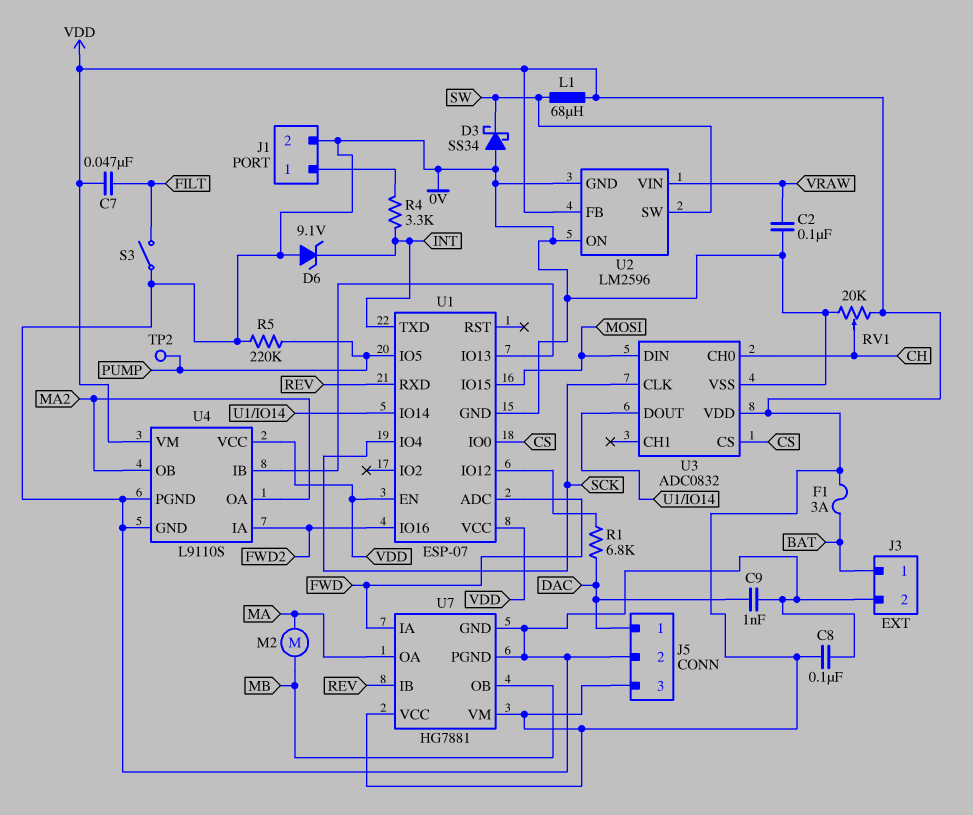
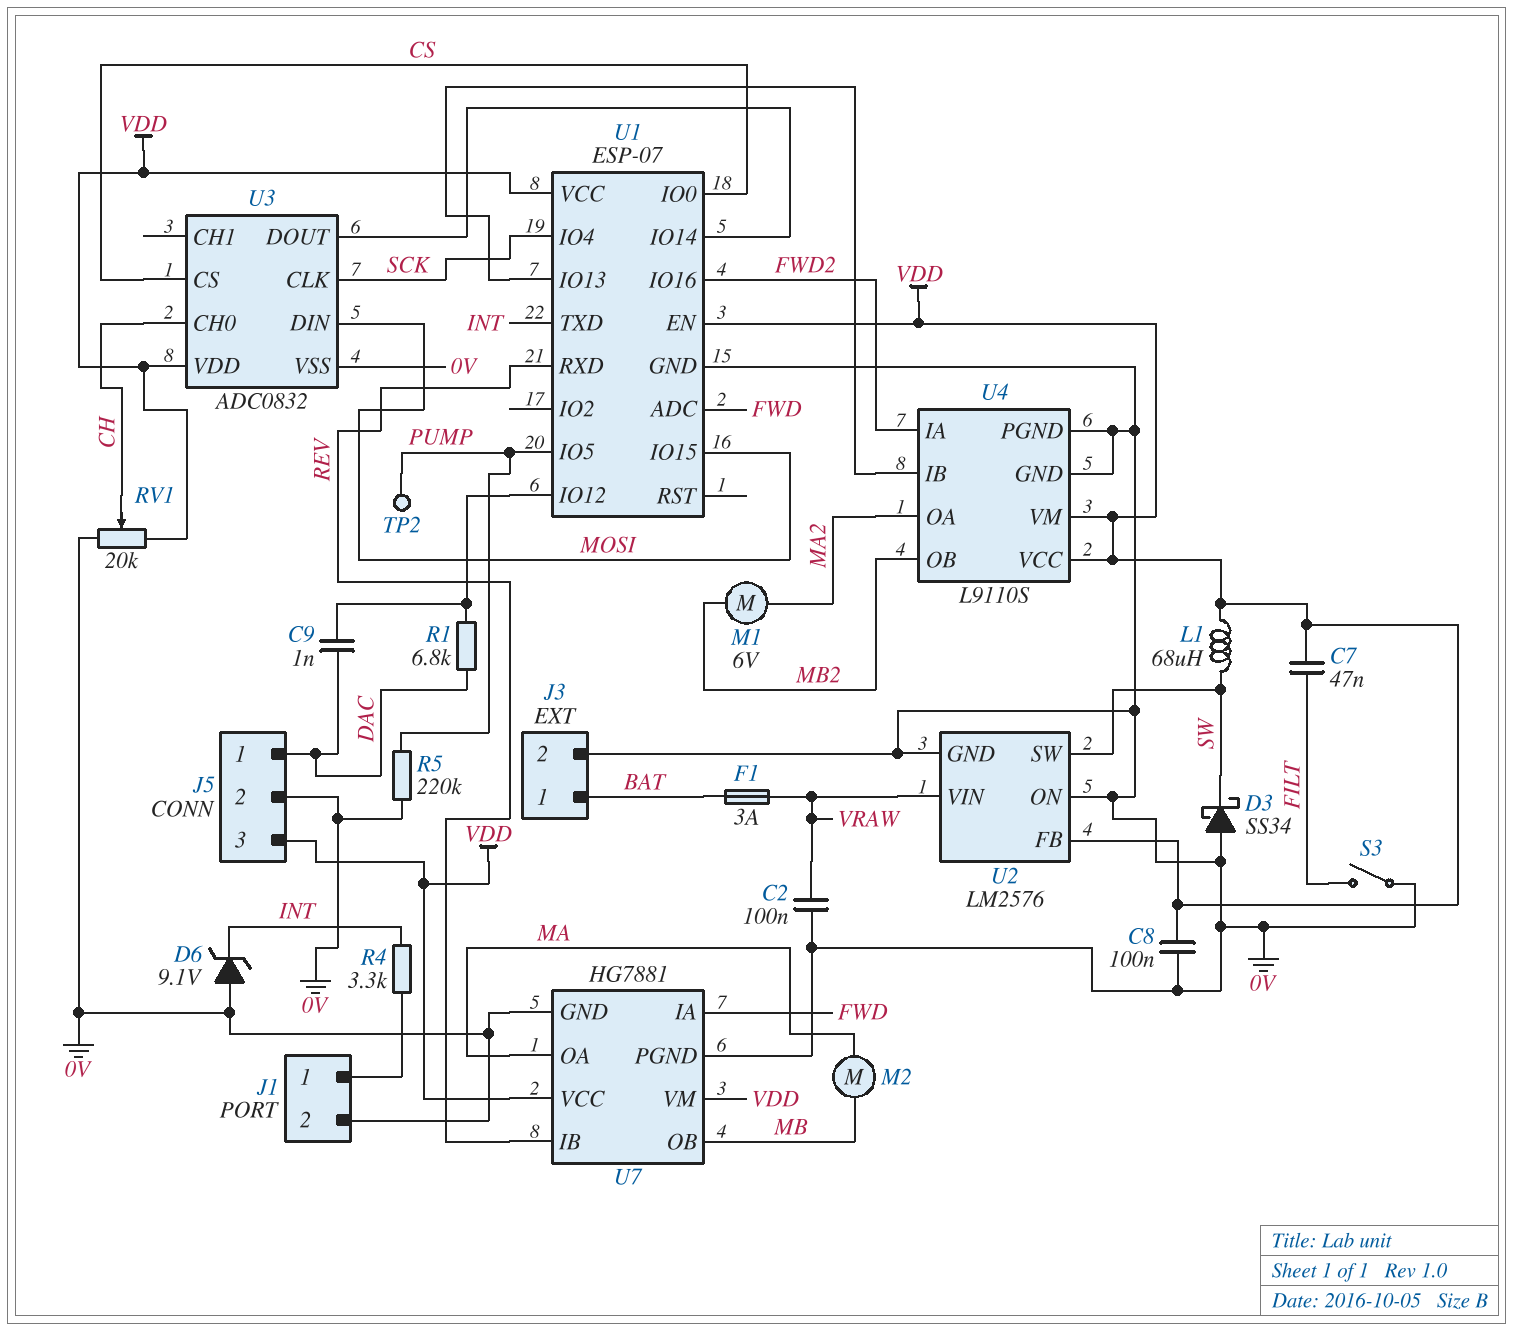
C9: 1nF (0V, DAC) -> 1nF (DAC, U1/IO12)
F1: 3A (BAT, VDD) -> 3A (BAT, VRAW)
M1: none -> motor 6V (MA2, MB2)
U2: LM2596 -> LM2576
U4 pin OB: MA2 -> MB2

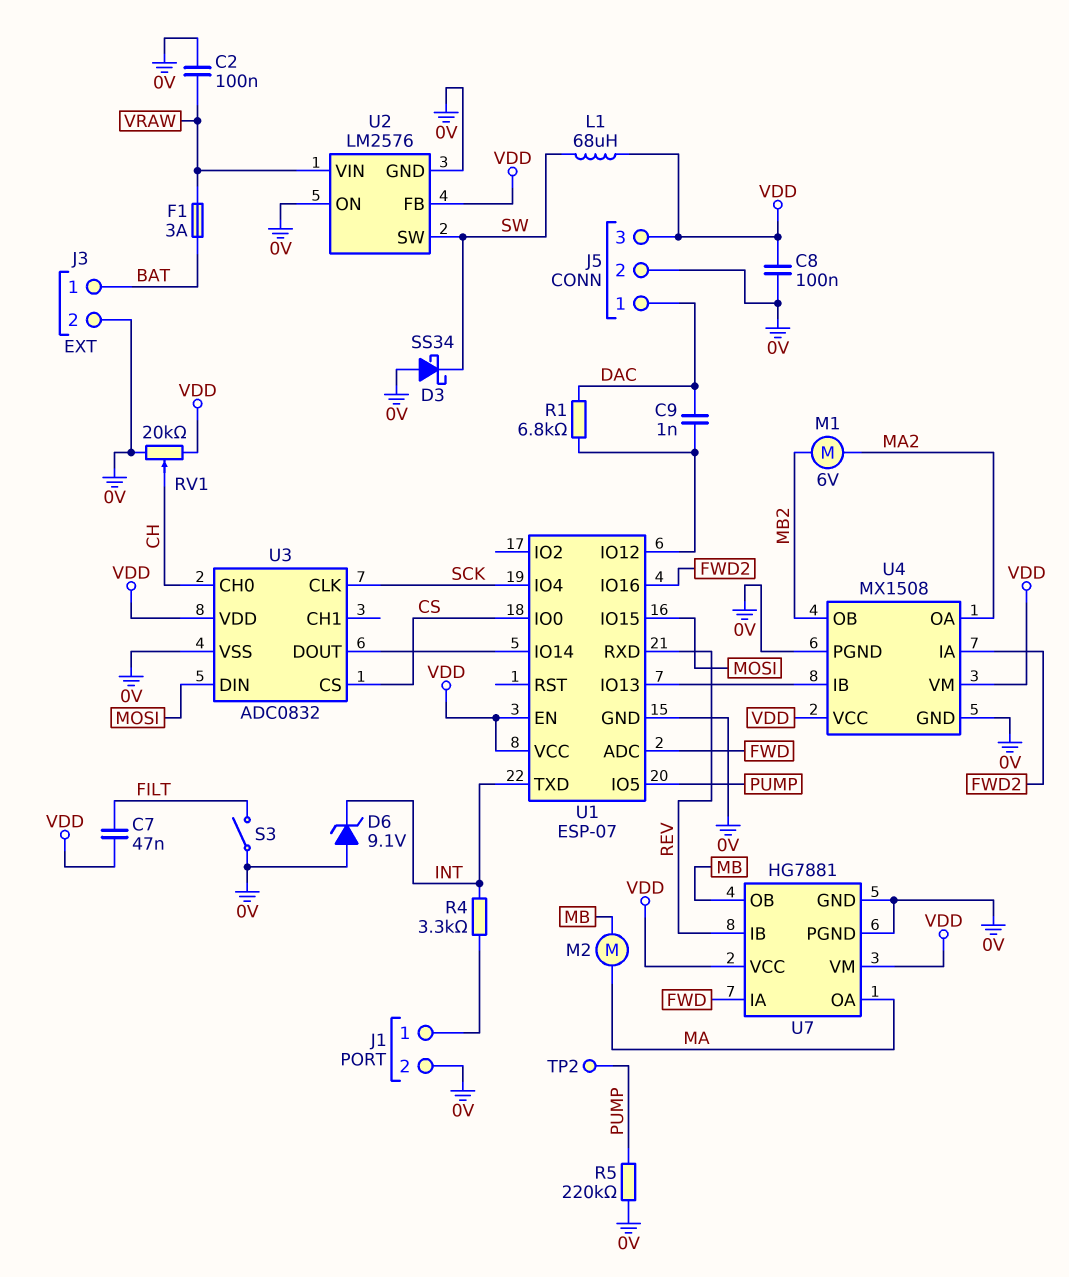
U4: L9110S -> MX1508

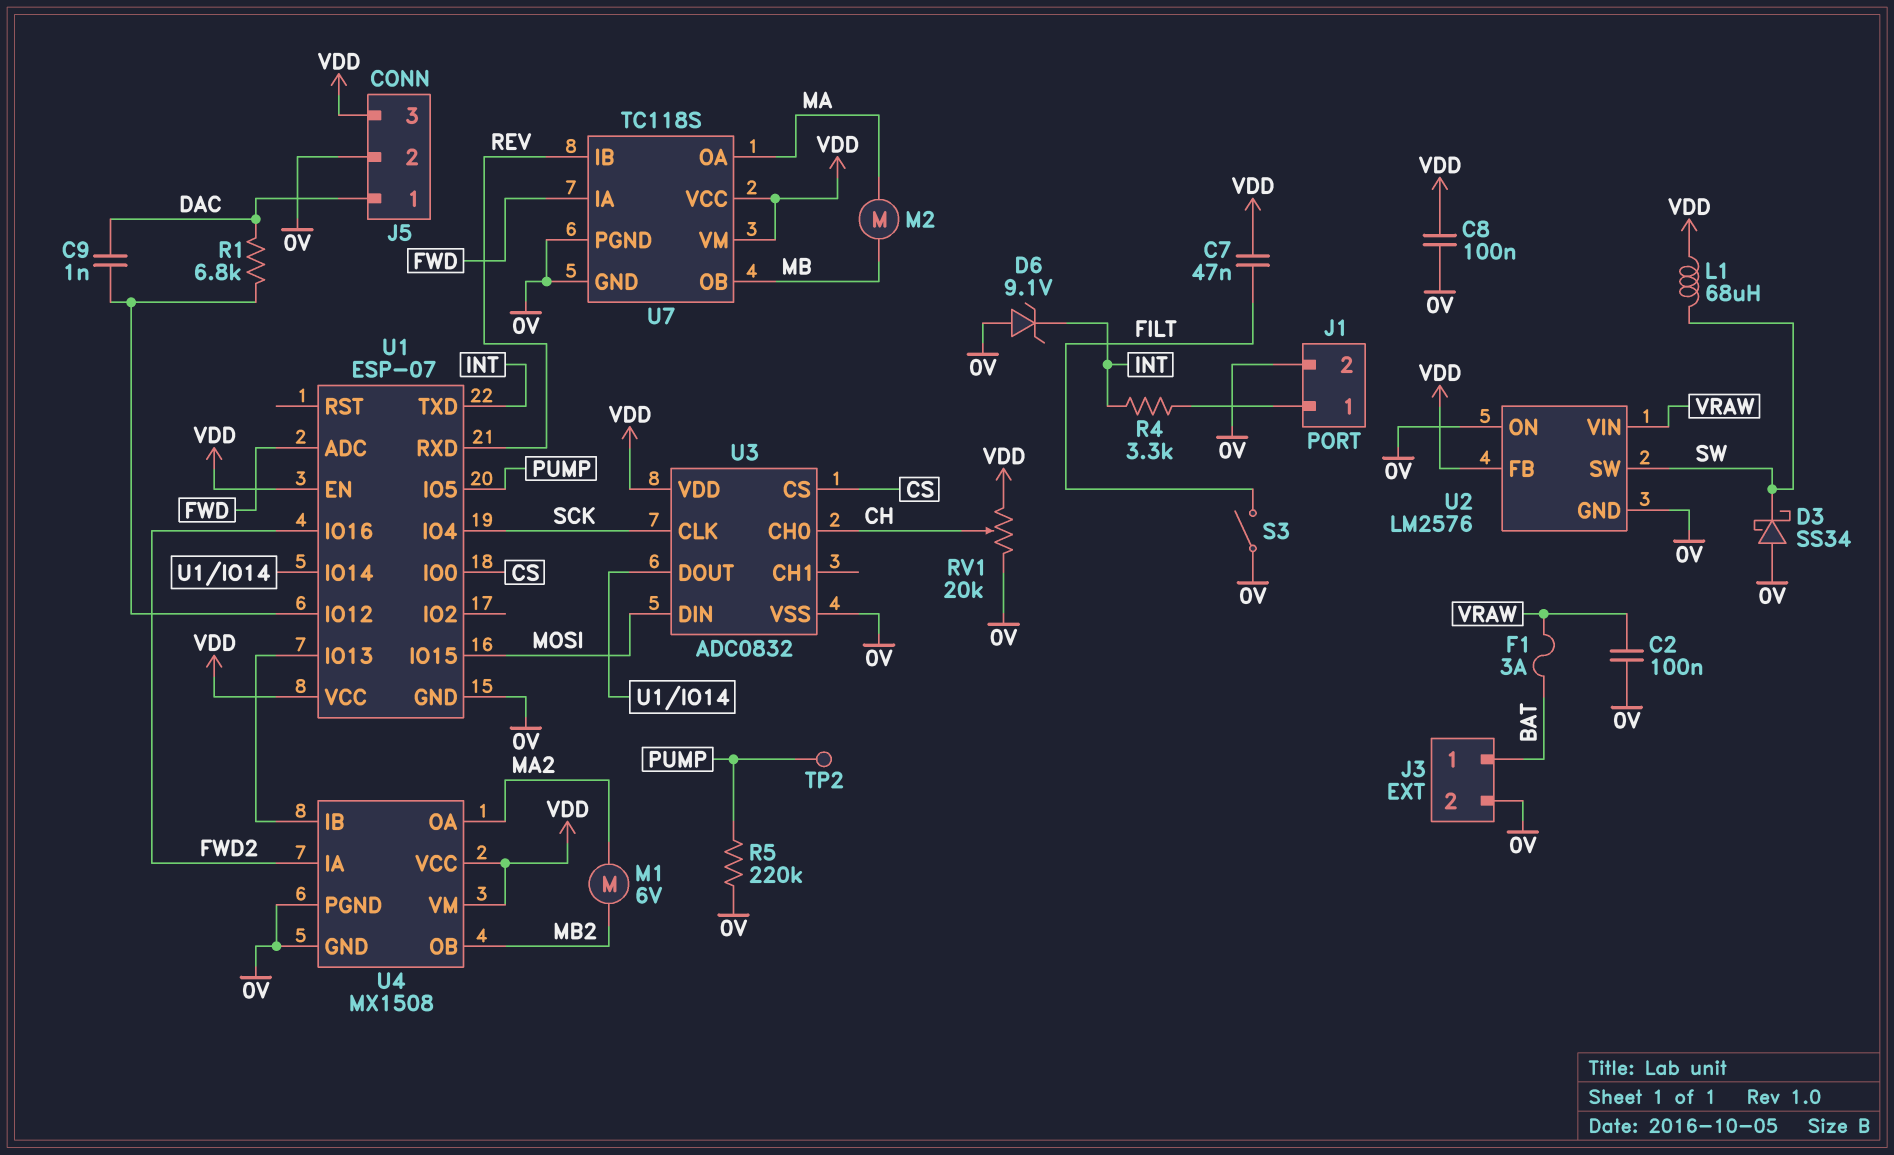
U7: HG7881 -> TC118S

